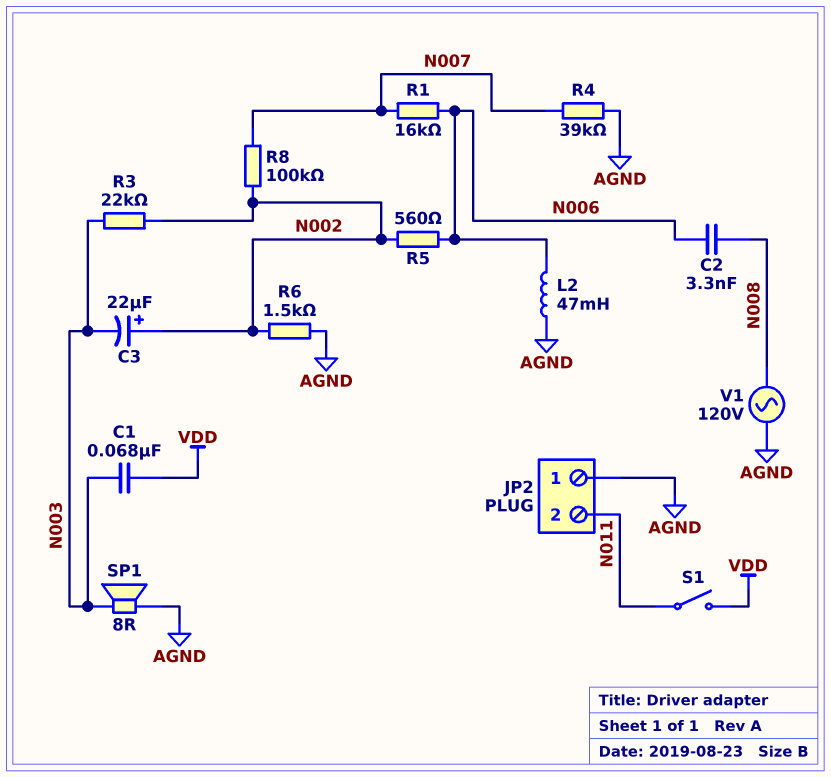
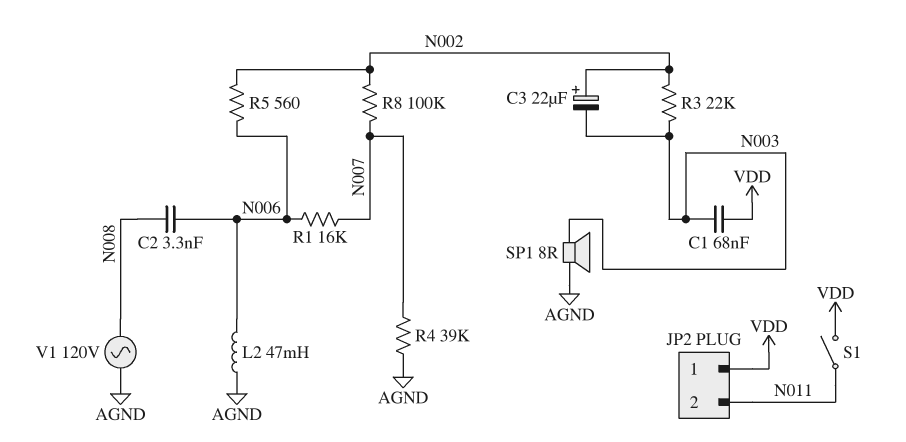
JP2 pin 1: AGND -> VDD
R6: 1.5k (AGND, N002) -> none

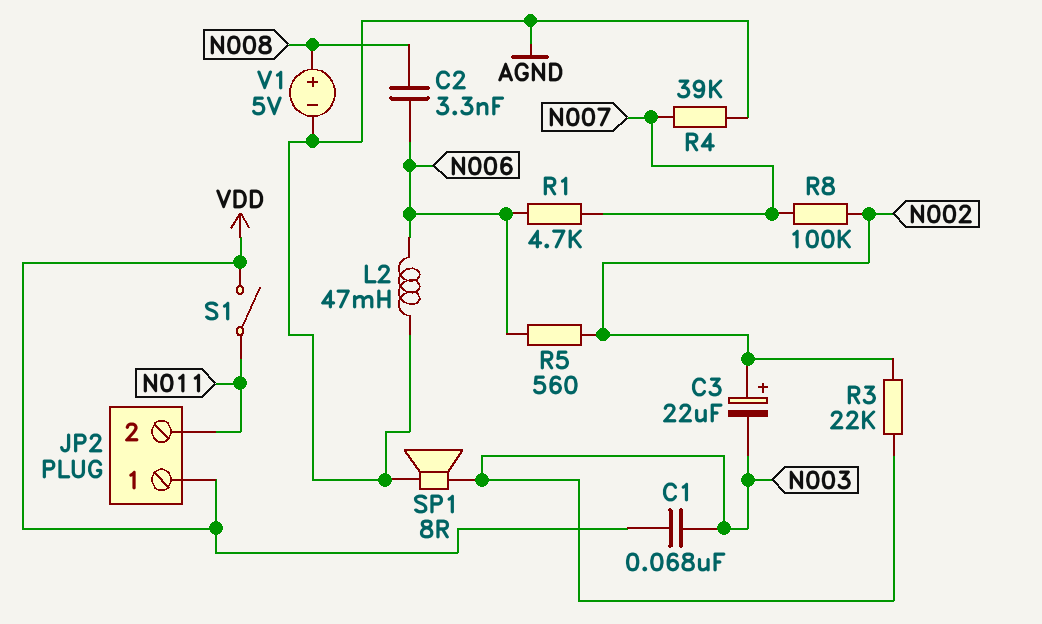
R1: 16k (N006, N007) -> 4.7k (N006, N007)
V1: AC 120V (AGND, N008) -> 5V (plus N008, minus AGND)

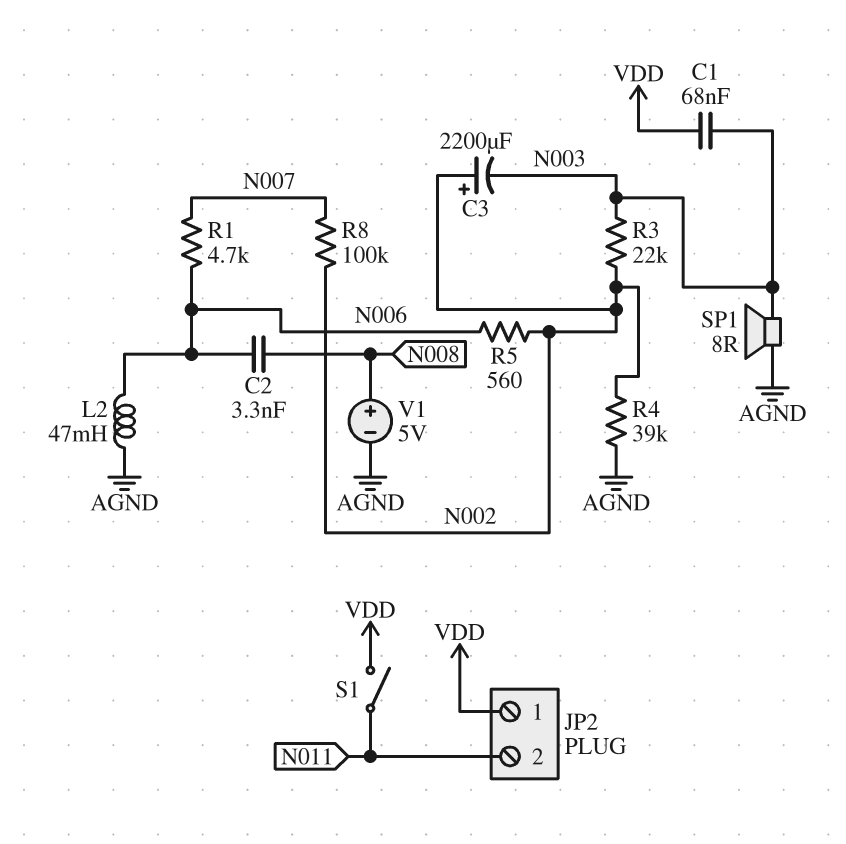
C3: 22uF (plus N002, minus N003) -> 2200uF (plus N002, minus N003)
R4: 39k (AGND, N007) -> 39k (AGND, N002)

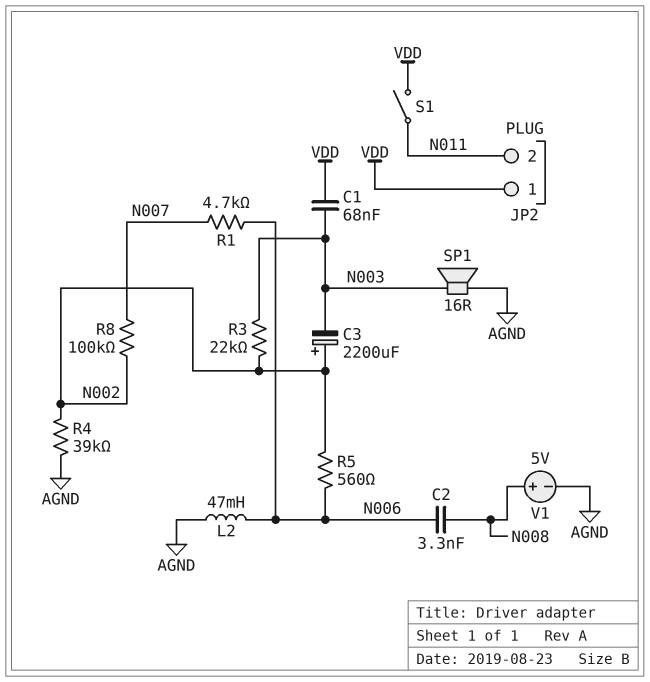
SP1: speaker 8R (AGND, N003) -> speaker 16R (AGND, N003)

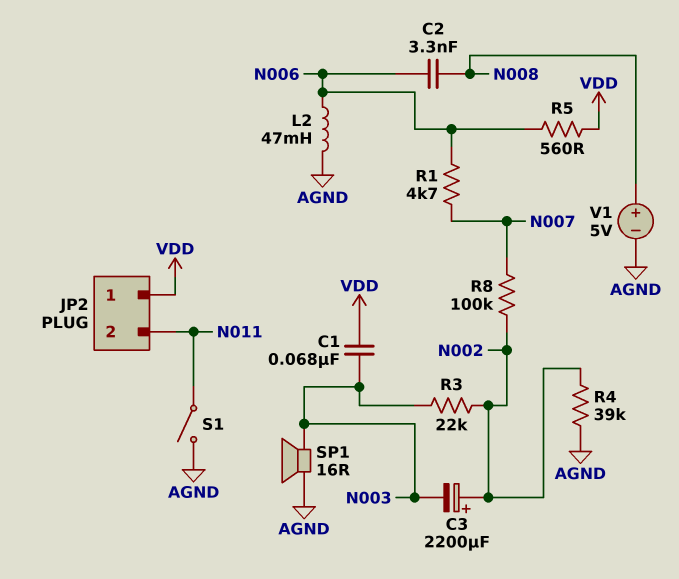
R5: 560 (N002, N006) -> 560 (N006, VDD)
S1: switch (N011, VDD) -> switch (AGND, N011)

